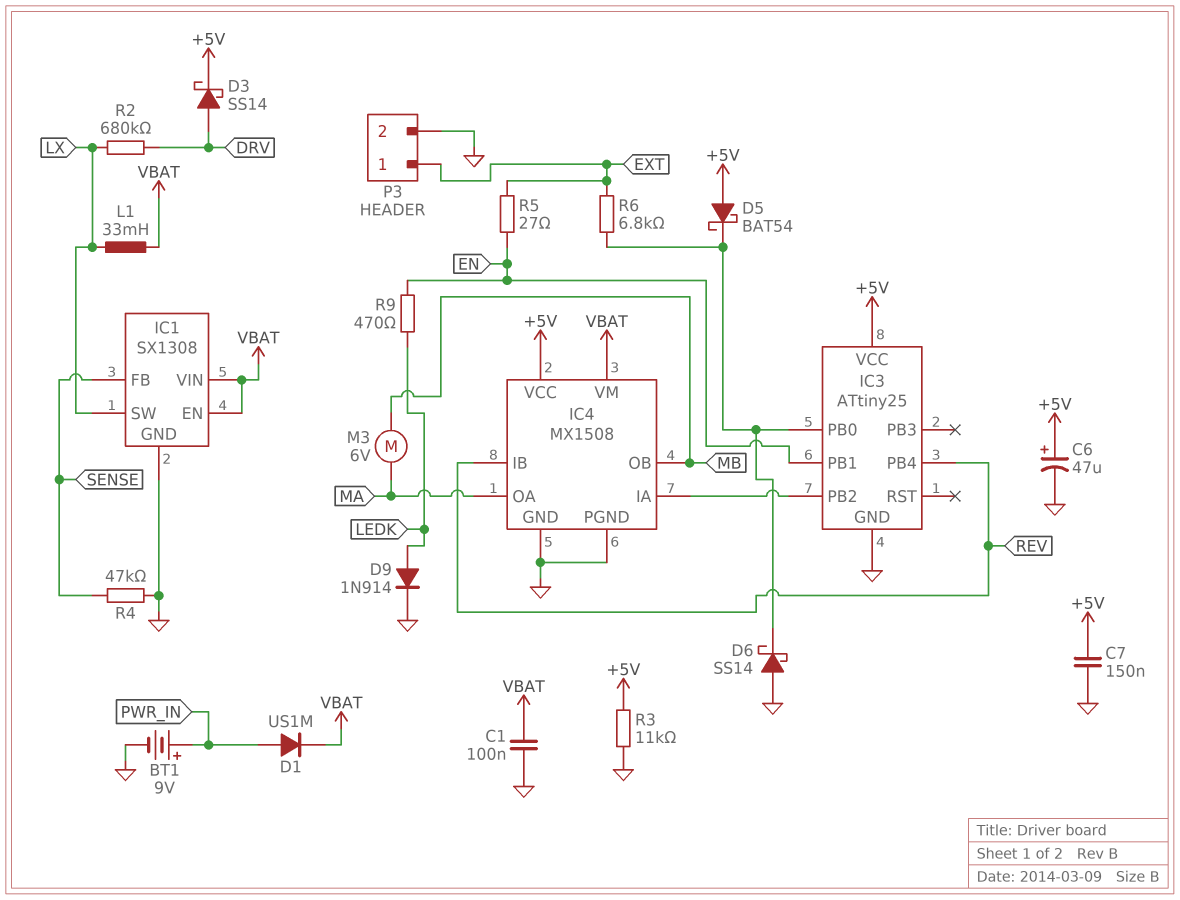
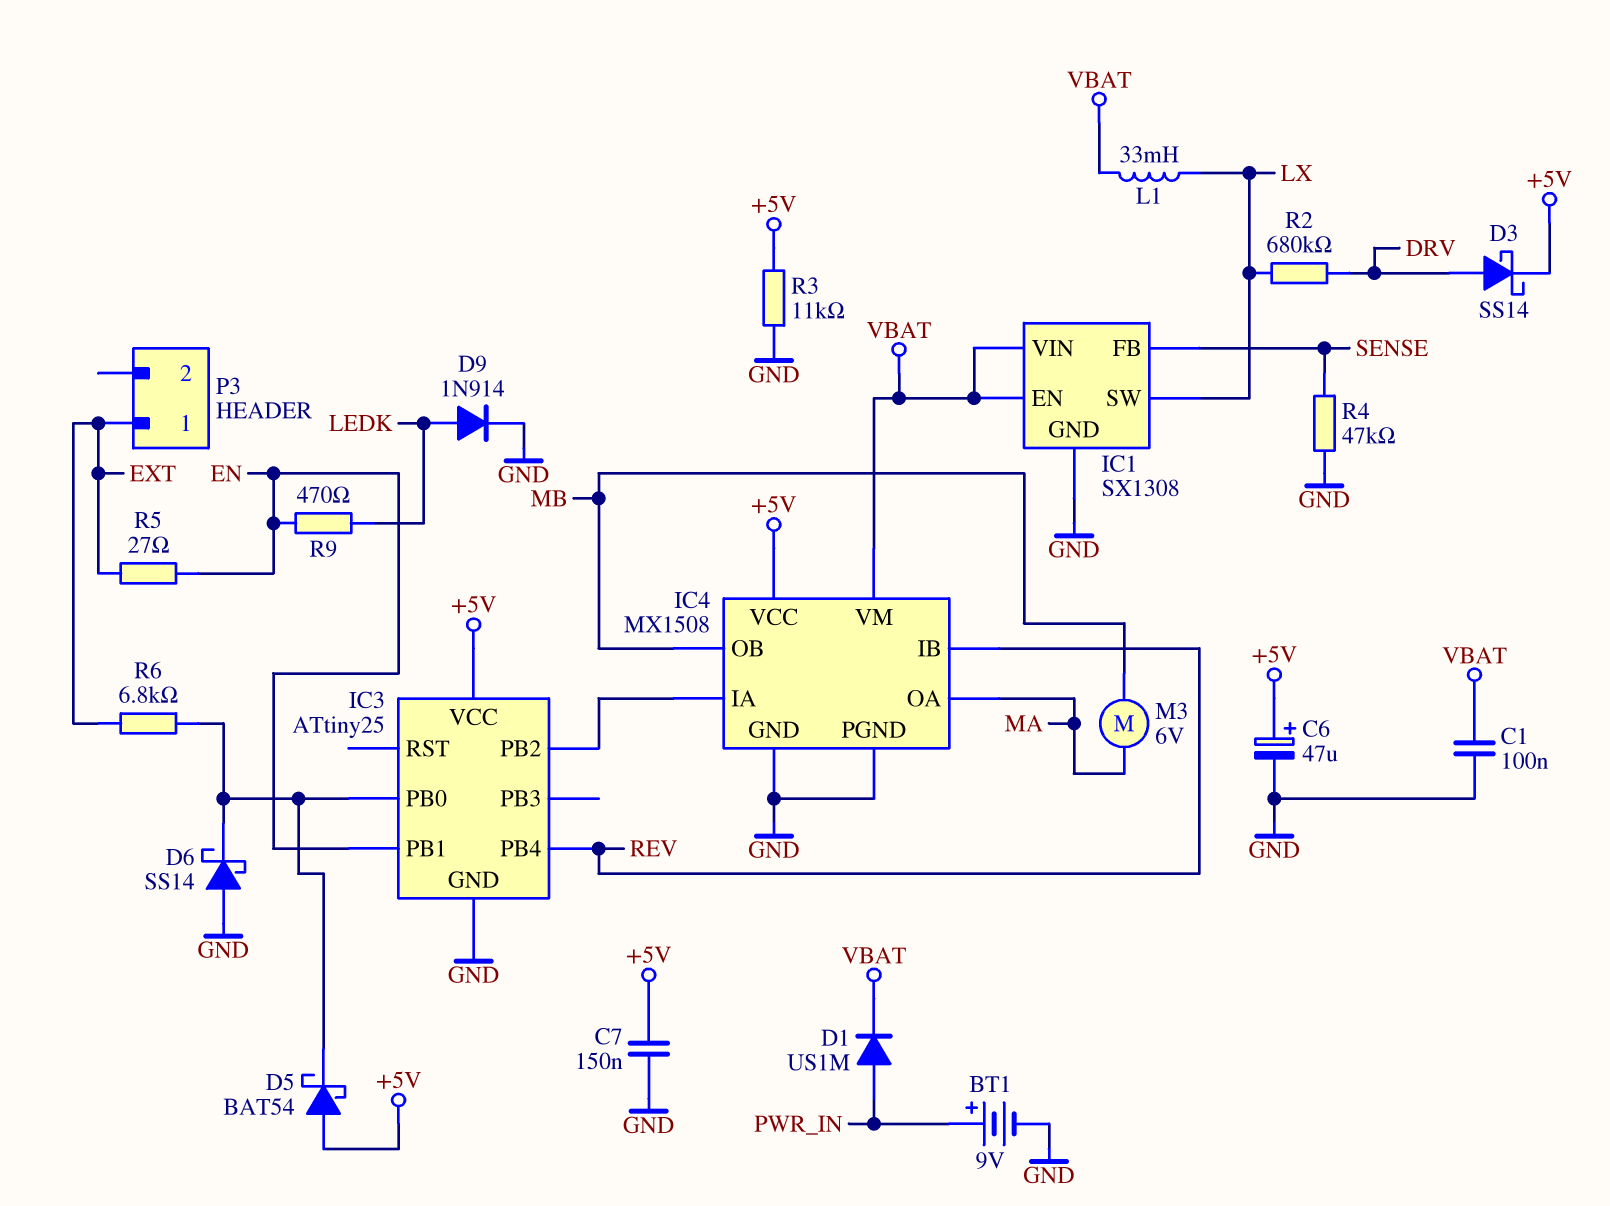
P3 pin 2: GND -> none

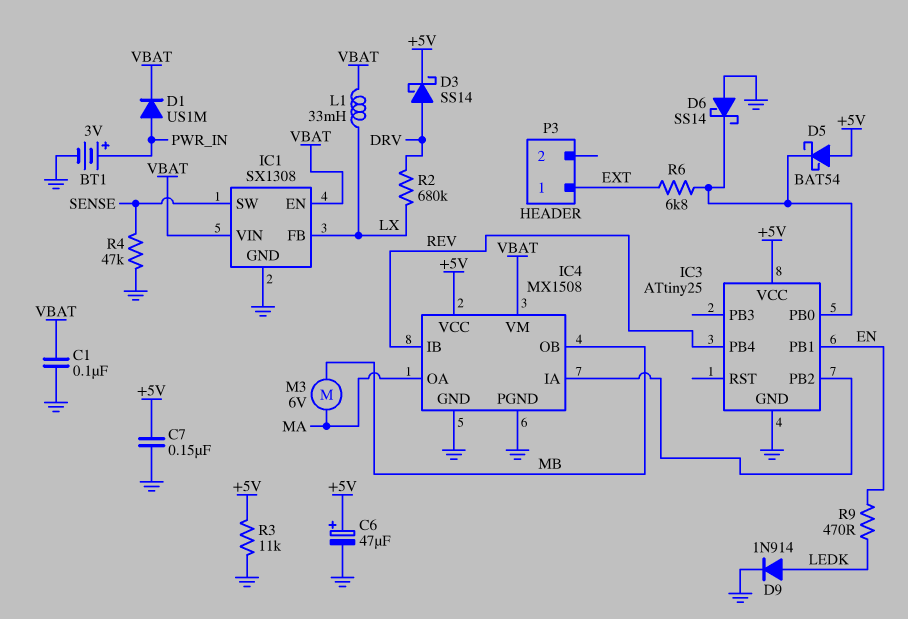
BT1: 9V (plus PWR_IN, minus GND) -> 3V (plus PWR_IN, minus GND)
IC1 pin FB: SENSE -> LX
IC1 pin SW: LX -> SENSE
R5: 27 (EN, EXT) -> none

